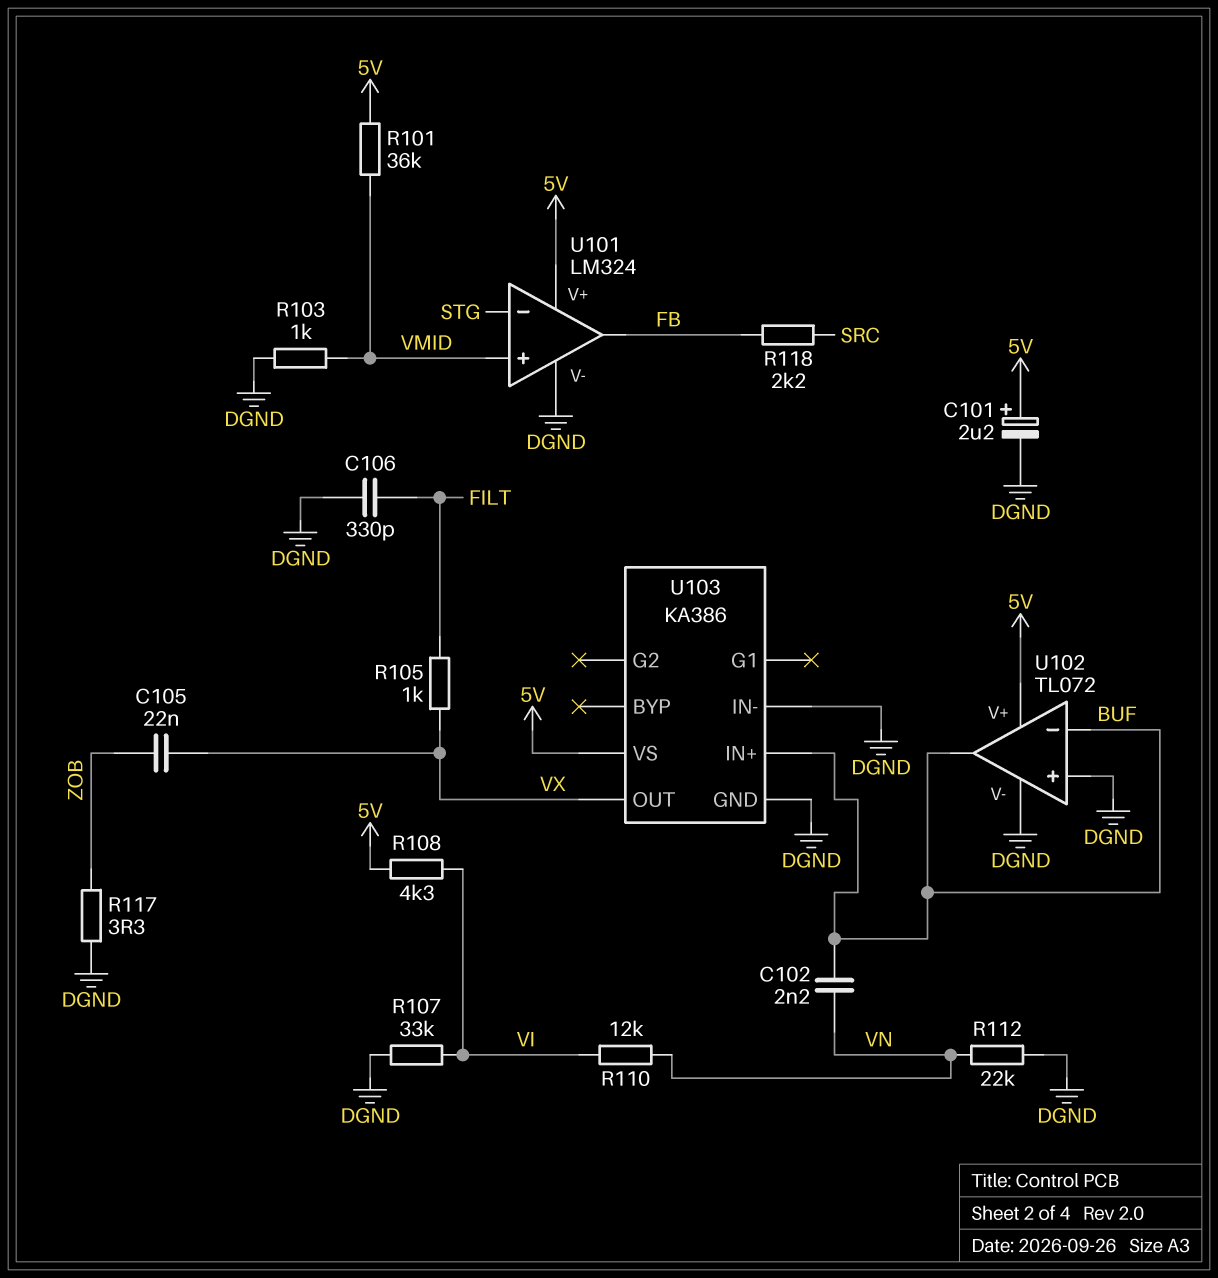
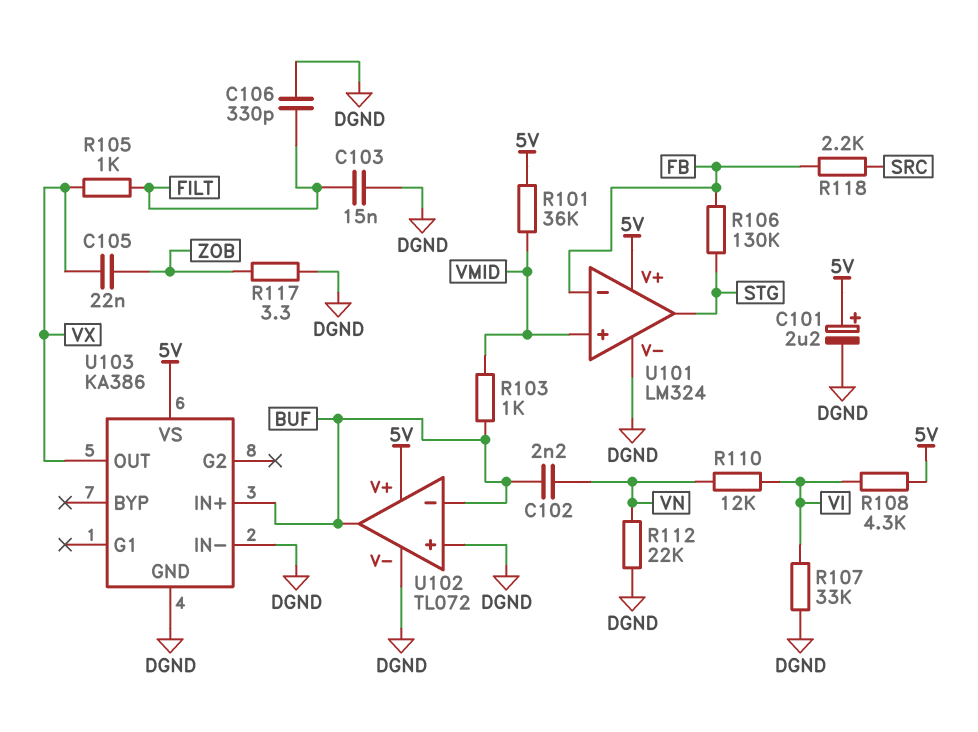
C103: none -> 15nF (DGND, FILT)
R103: 1k (DGND, VMID) -> 1k (BUF, VMID)
R106: none -> 130k (FB, STG)
U101 pin in-: STG -> FB
U101 pin out: FB -> STG

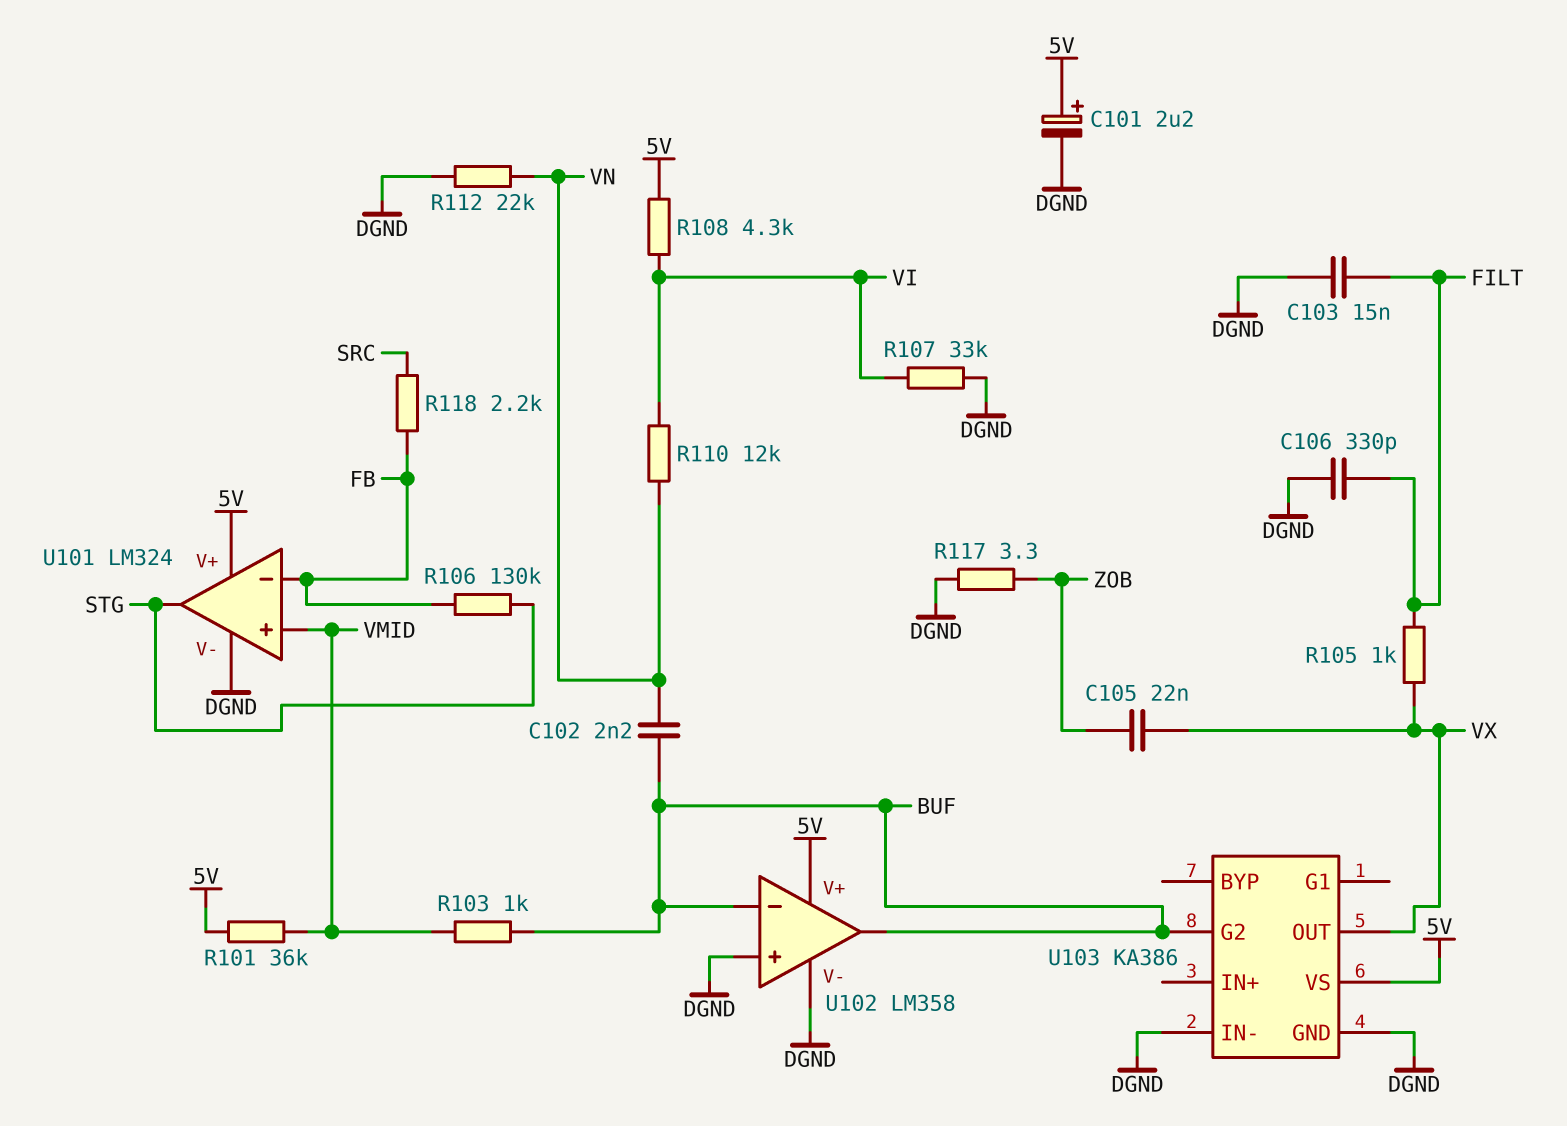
U102: TL072 -> LM358
U103 pin G2: none -> BUF
U103 pin IN+: BUF -> none

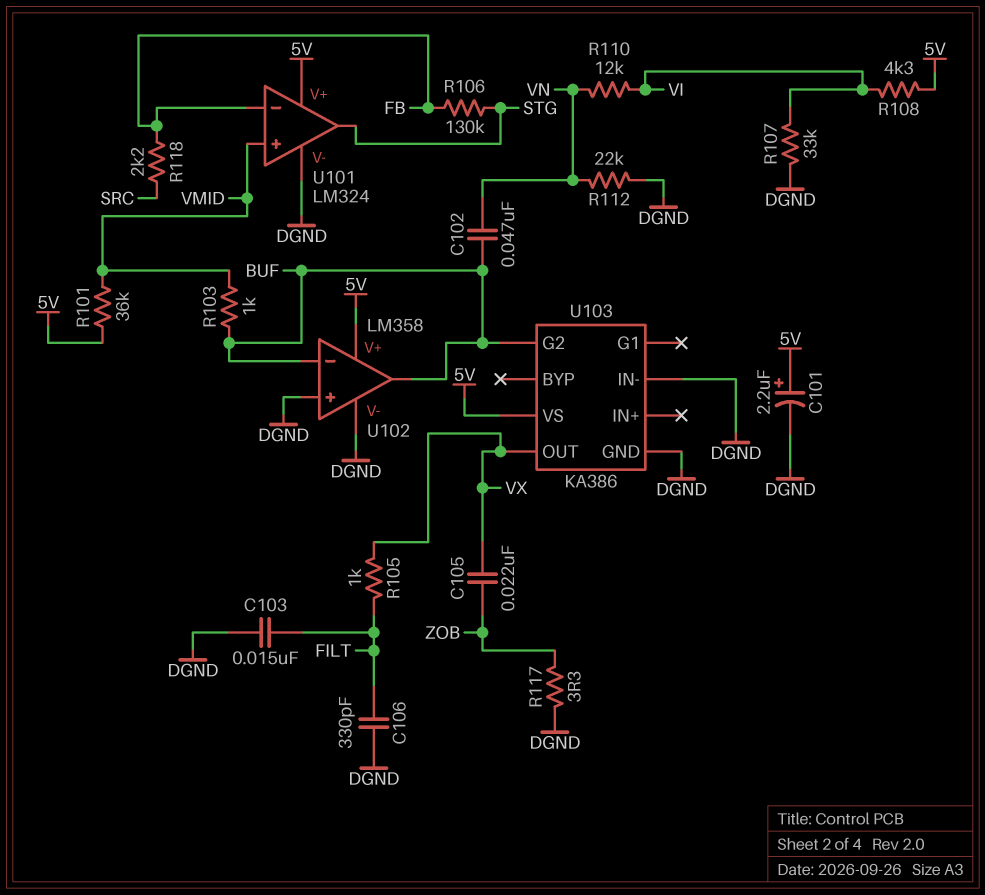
C102: 2.2nF (BUF, VN) -> 47nF (BUF, VN)

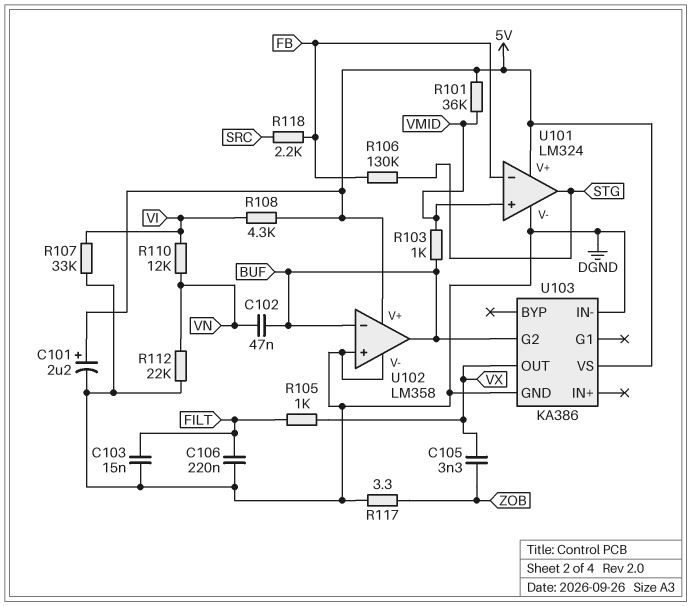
C105: 22nF (VX, ZOB) -> 3.3nF (VX, ZOB)
C106: 330pF (DGND, FILT) -> 220nF (DGND, FILT)

